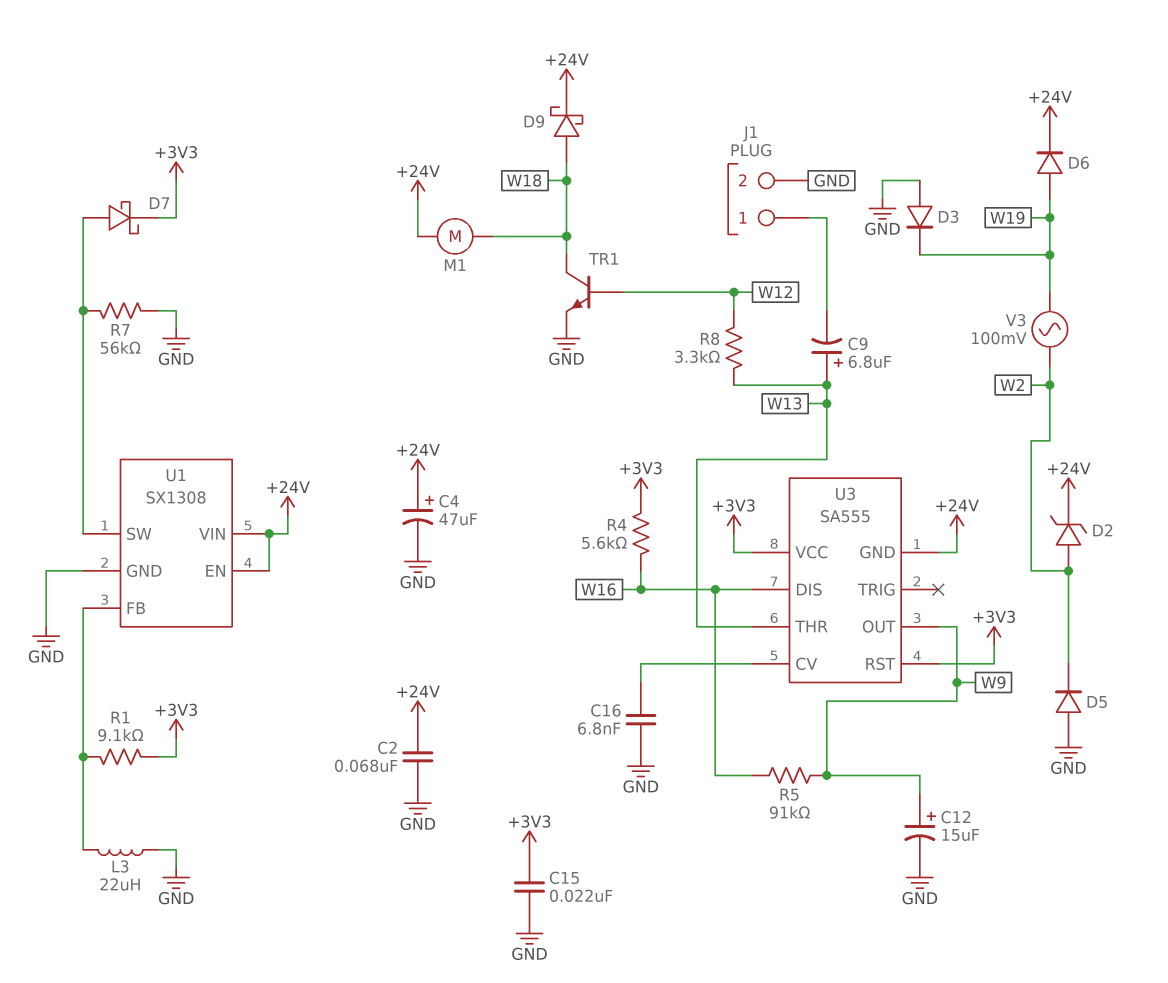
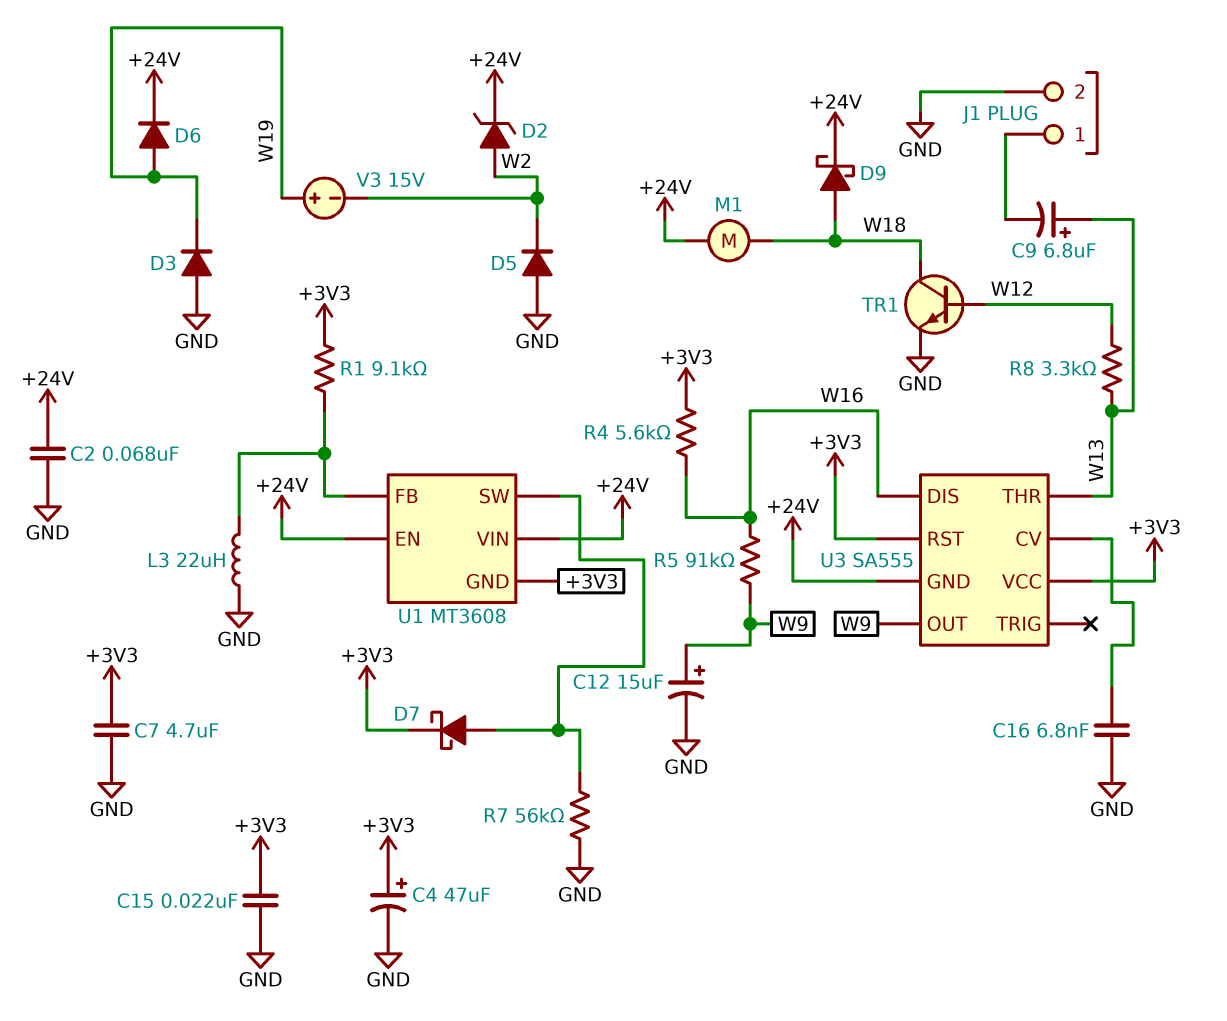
C4: 47uF (plus +24V, minus GND) -> 47uF (plus +3V3, minus GND)
C7: none -> 4.7uF (+3V3, GND)
U1: SX1308 -> MT3608
U1 pin GND: GND -> +3V3
V3: AC 100mV (W2, W19) -> 15V (plus W19, minus W2)

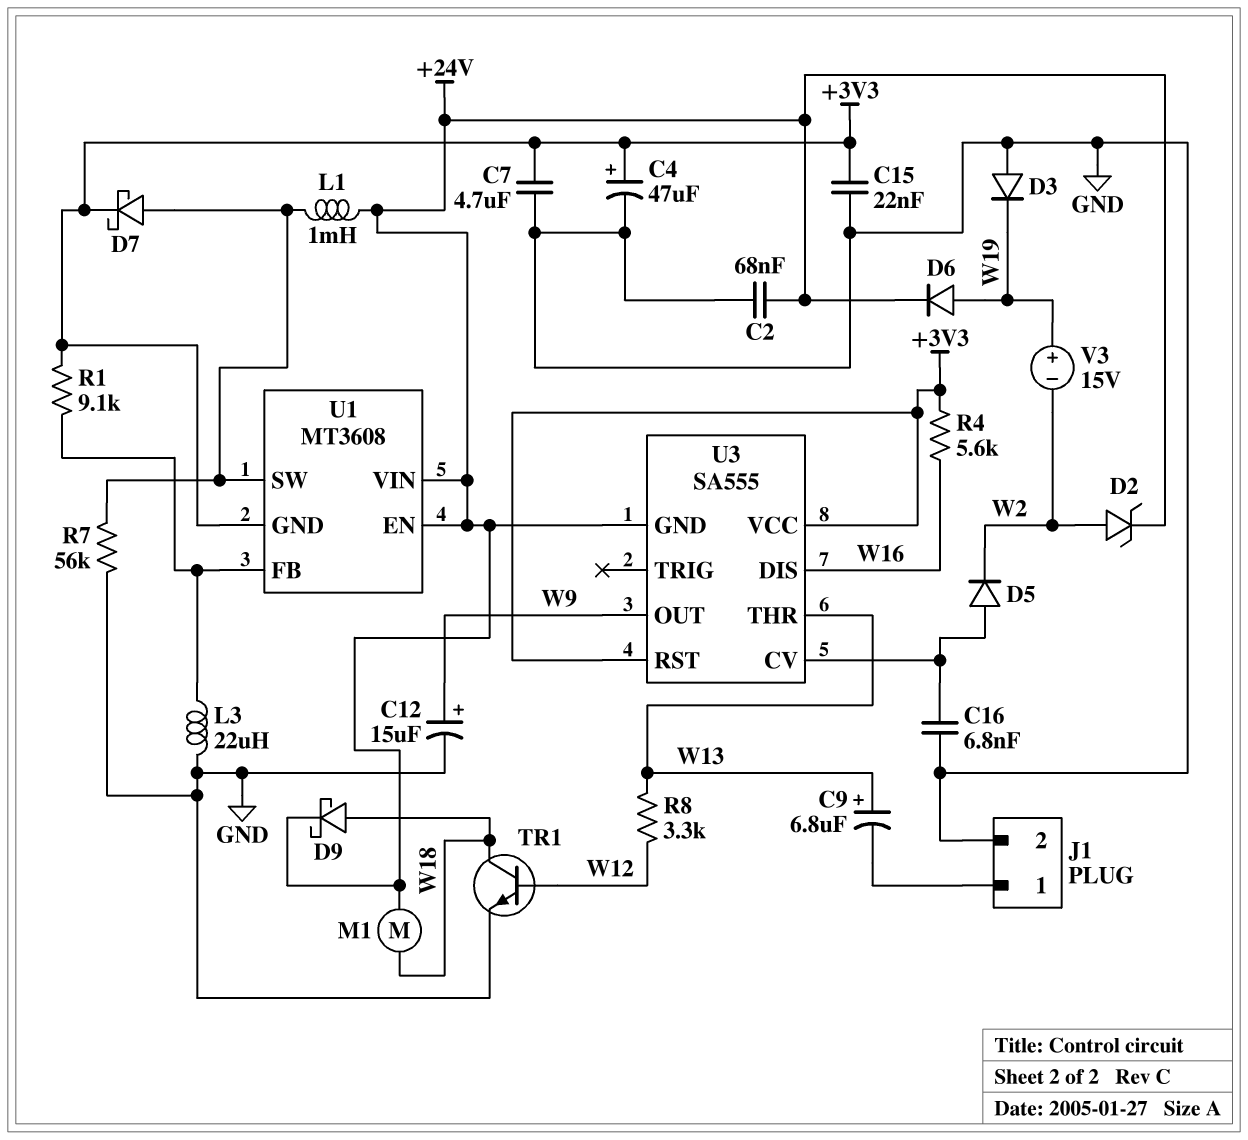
D5: diode (A GND, K W2) -> diode (A U3/CV, K W2)
L1: none -> 1mH (+24V, U1/SW)
R5: 91k (W9, W16) -> none

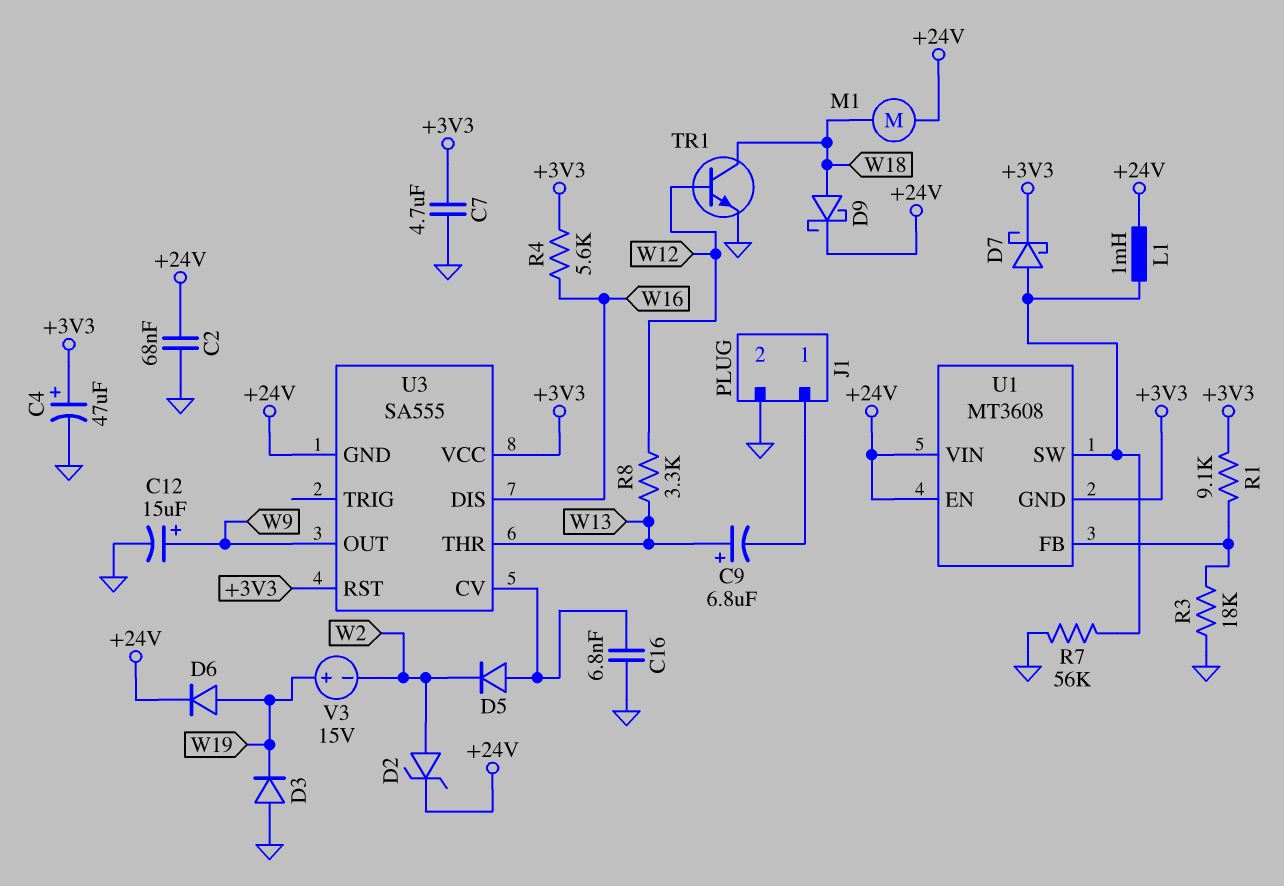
C15: 22nF (+3V3, GND) -> none
L3: 22uH (GND, U1/FB) -> none
R3: none -> 18k (GND, U1/FB)

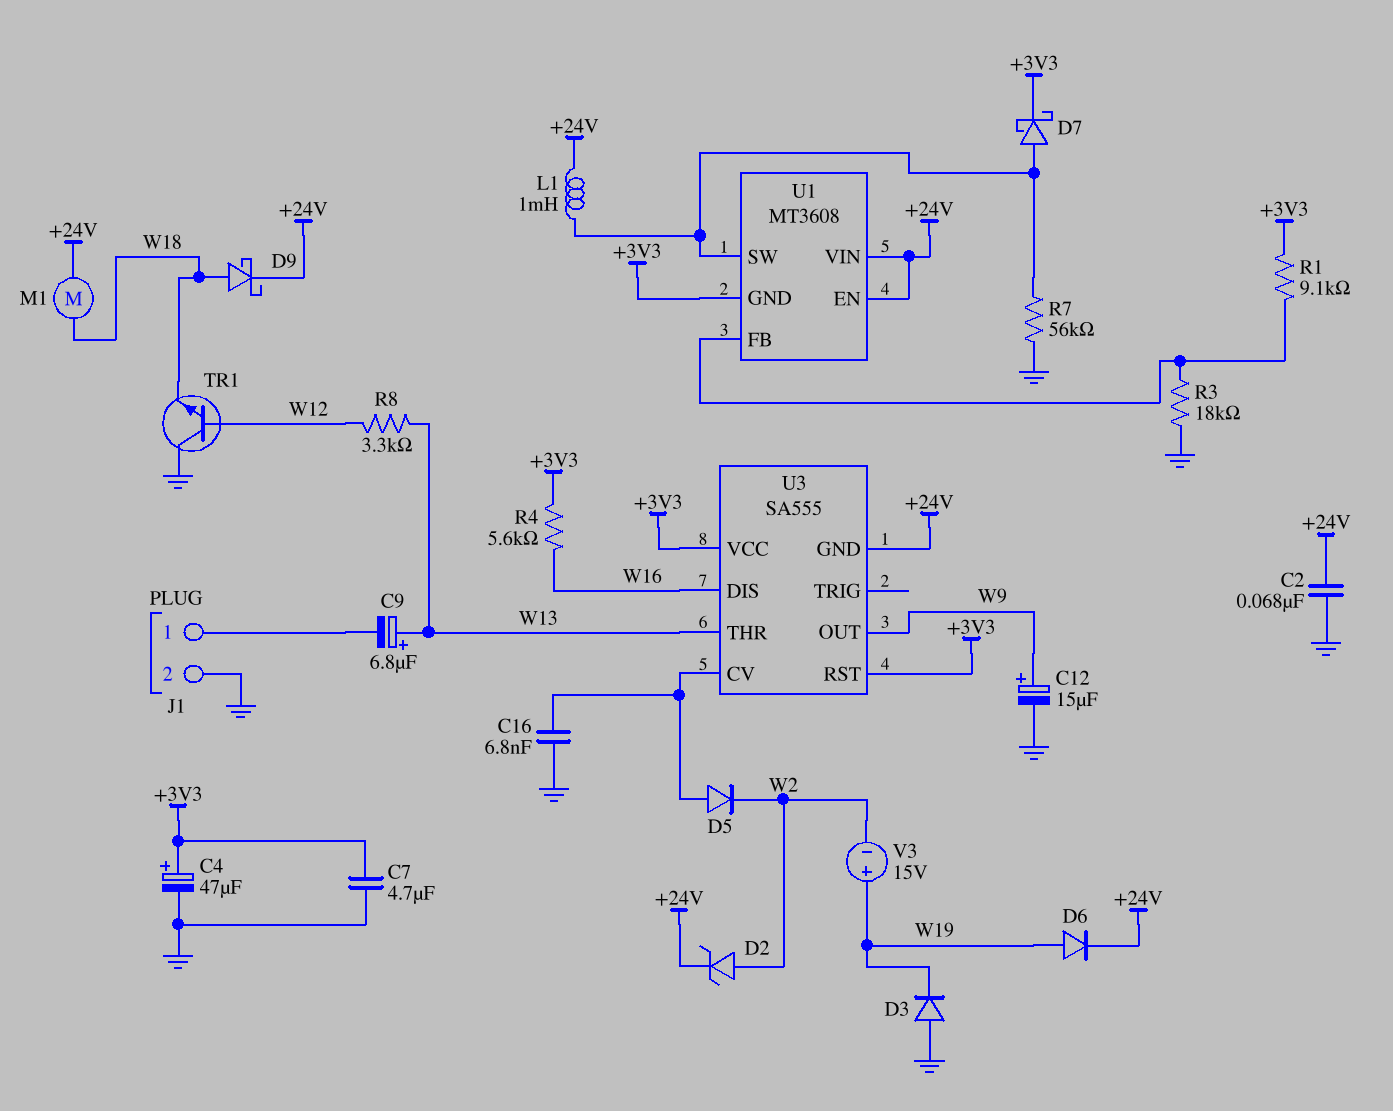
TR1: NPN (B W12, C W18, E GND) -> NPN (B W12, C GND, E W18)

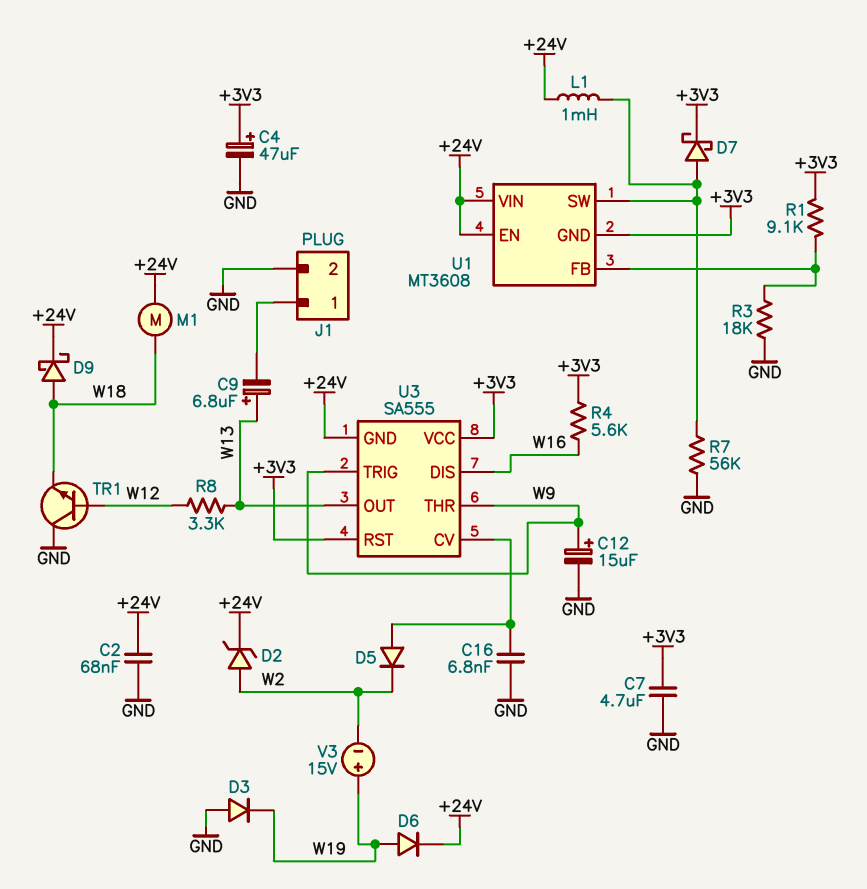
U3 pin OUT: W9 -> W13
U3 pin THR: W13 -> W9
U3 pin TRIG: none -> W9

